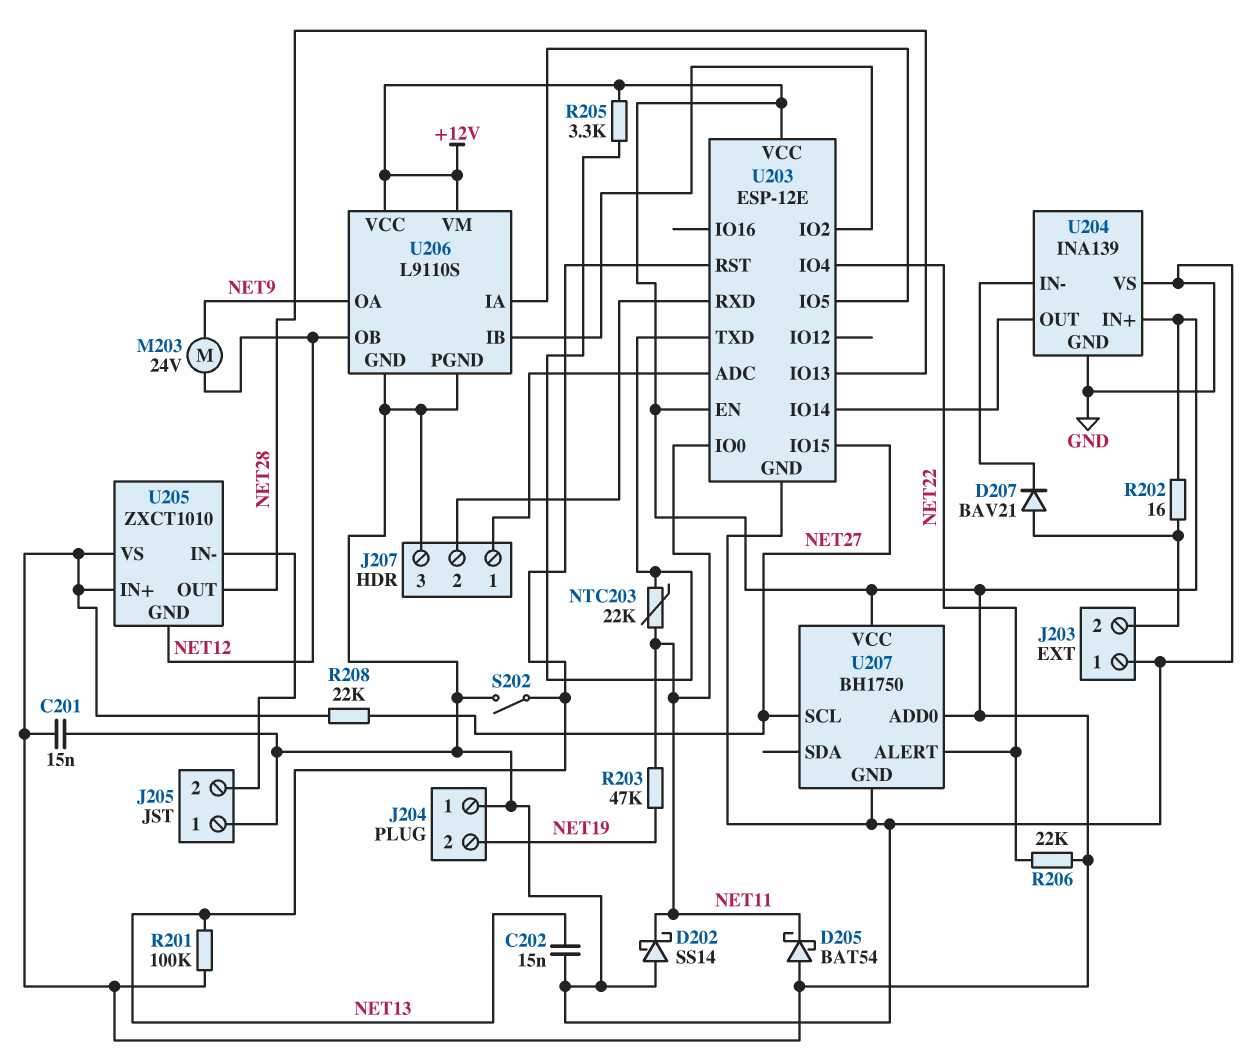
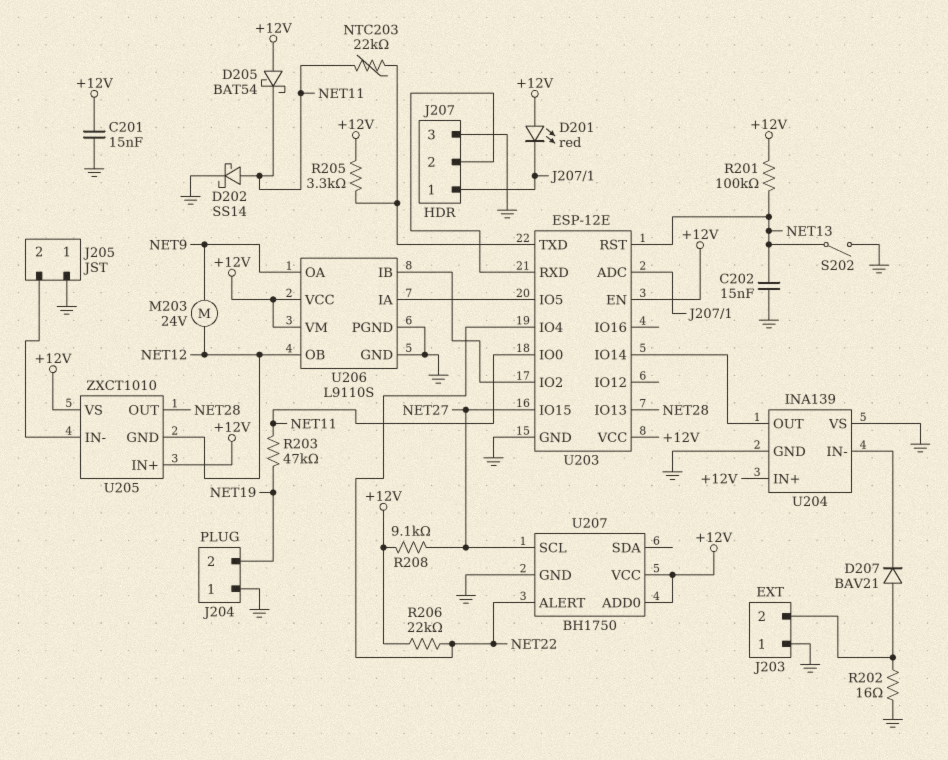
D201: none -> LED red (A +12V, K J207/1)
D202: schottky SS14 (A GND, K NET11) -> schottky SS14 (A NET11, K GND)
R202: 16 (+12V, J203/2) -> 16 (GND, J203/2)
R208: 22k (+12V, NET27) -> 9.1k (+12V, NET27)

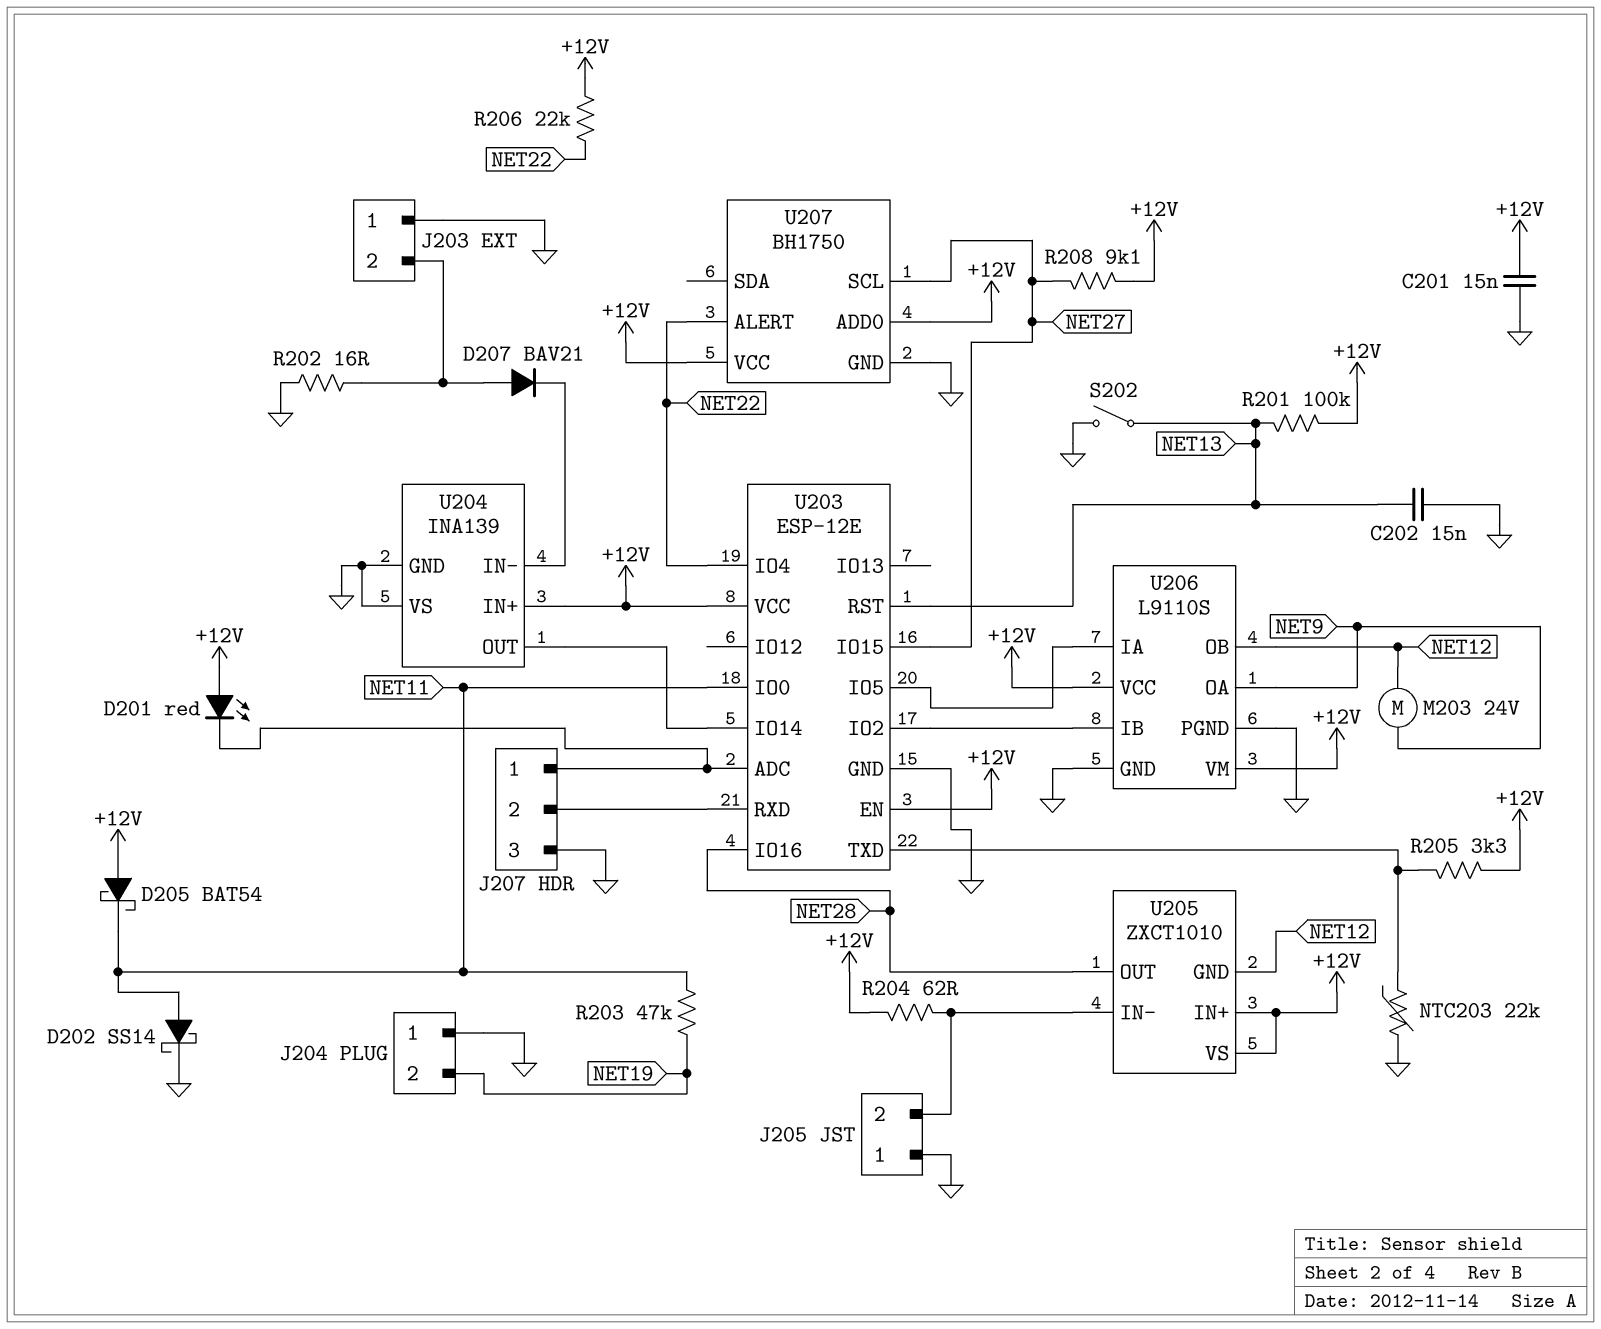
NTC203: 22k (NET11, U203/TXD) -> 22k (GND, U203/TXD)
R204: none -> 62 (+12V, J205/2)
U203 pin IO13: NET28 -> none
U203 pin IO16: none -> NET28

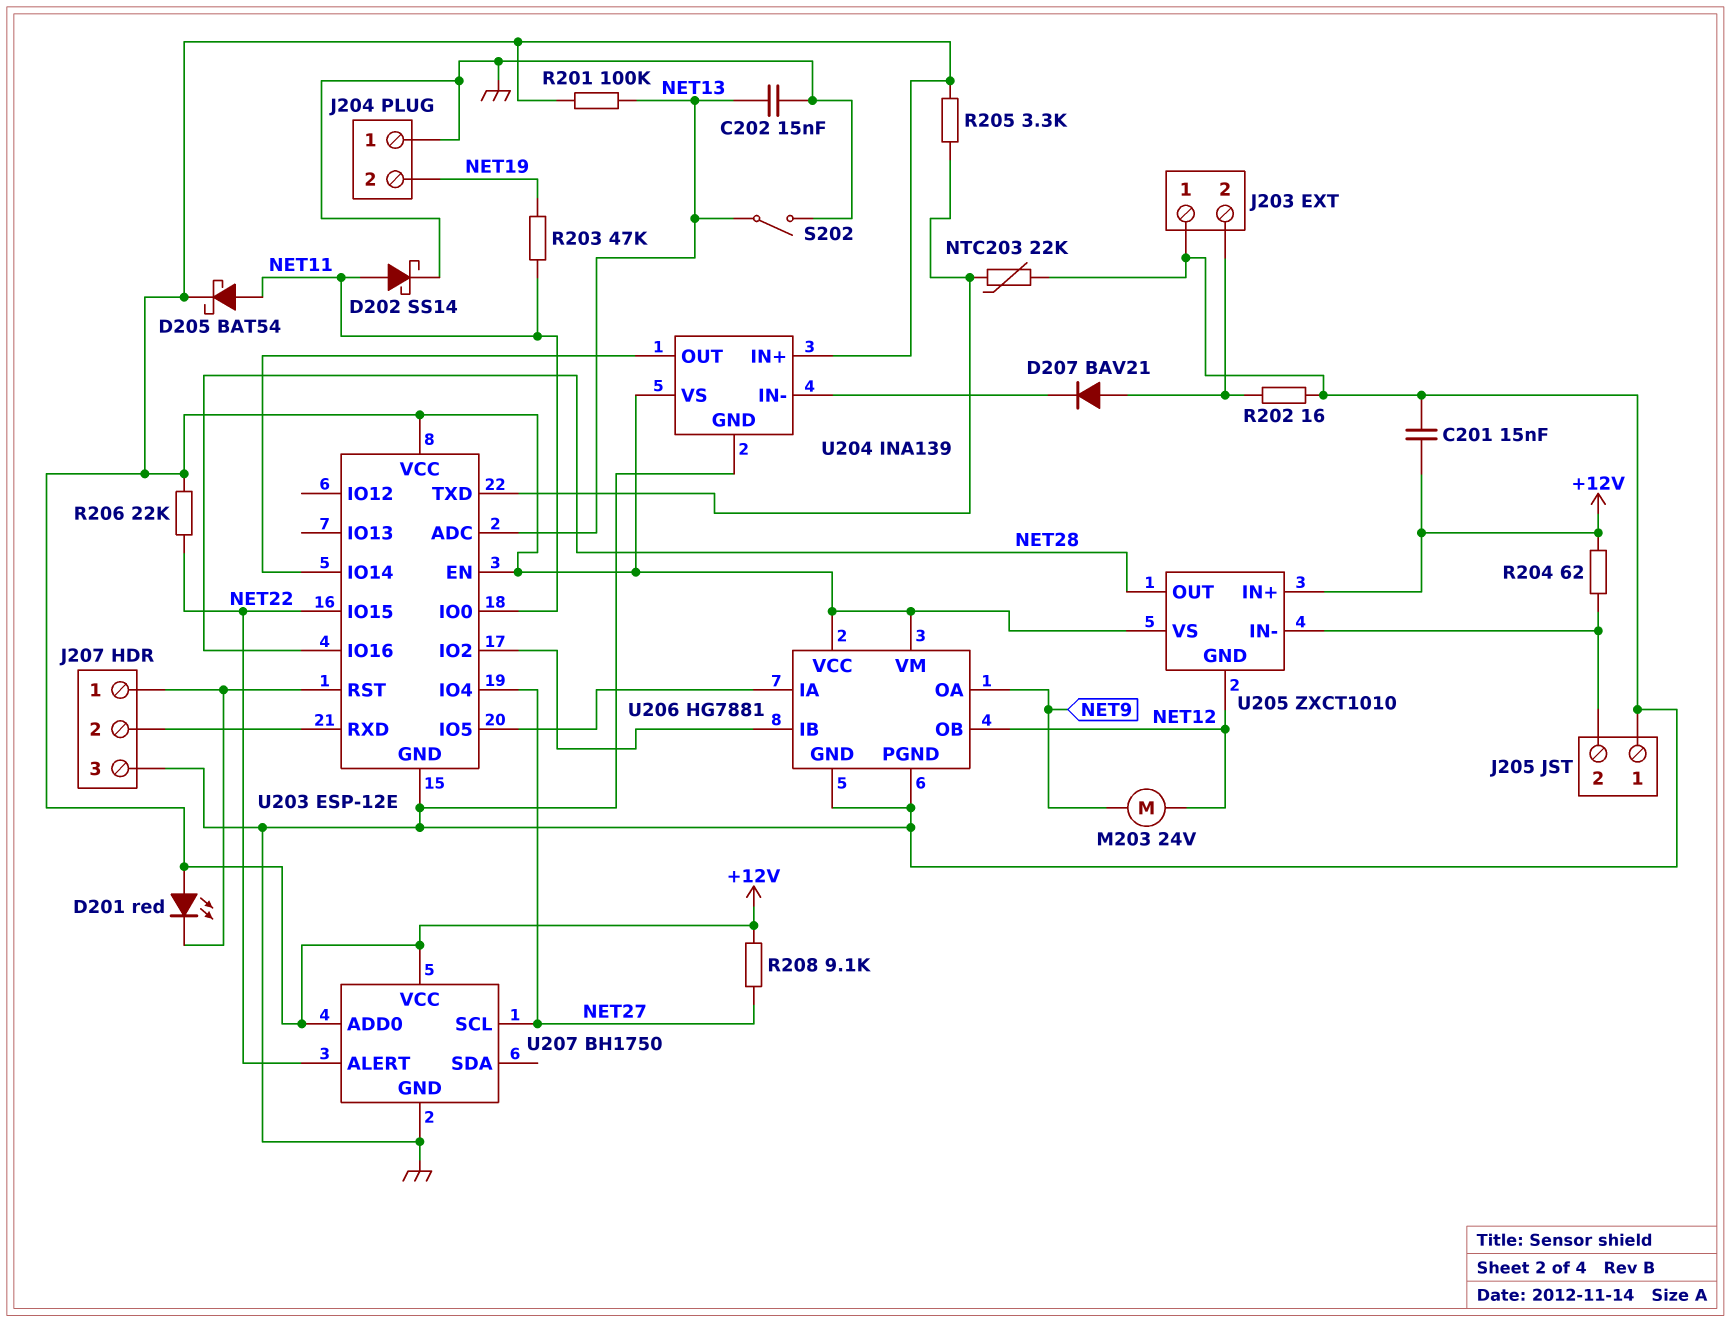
D205: schottky BAT54 (A +12V, K NET11) -> schottky BAT54 (A NET11, K +12V)
U203 pin ADC: J207/1 -> NET13
U203 pin IO4: NET22 -> NET27
U203 pin IO15: NET27 -> NET22
U203 pin RST: NET13 -> J207/1
U204 pin VS: GND -> +12V
U206: L9110S -> HG7881

